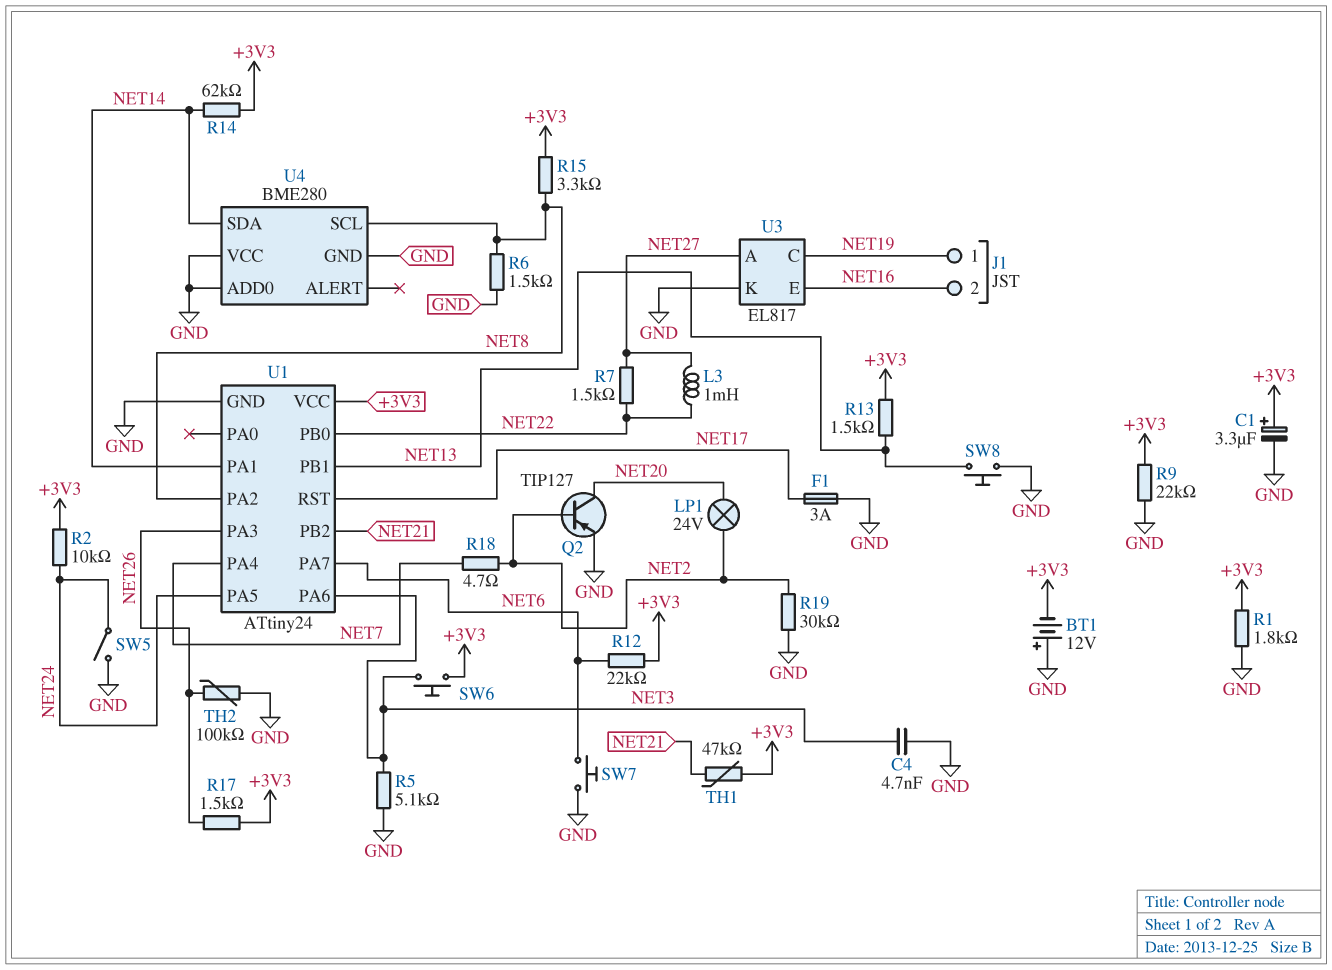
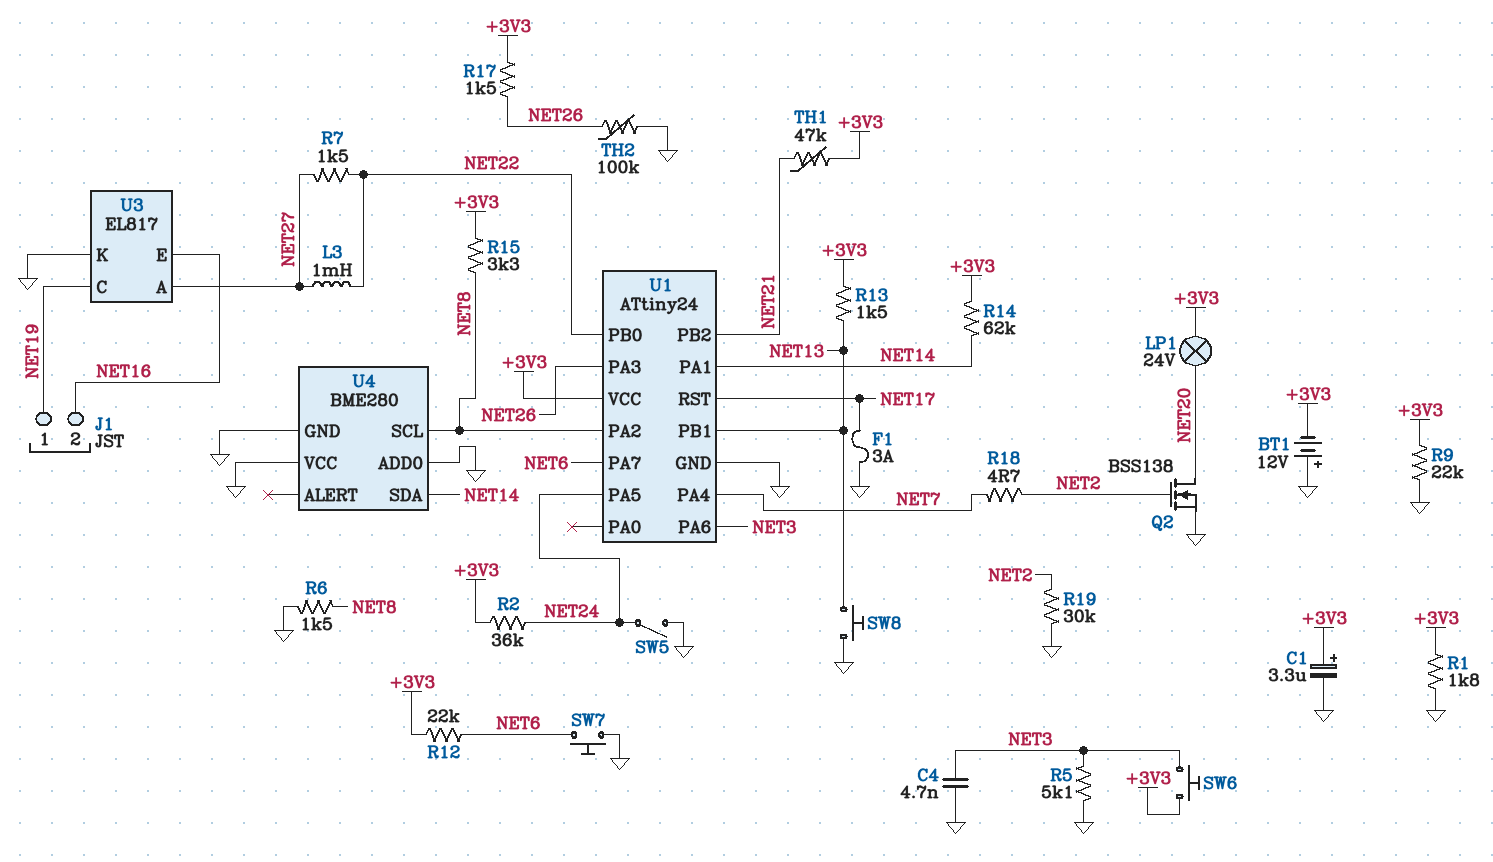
LP1: lamp 24V (NET2, NET20) -> lamp 24V (+3V3, NET20)
Q2: PNP TIP127 (B NET2, C NET20, E GND) -> NMOS BSS138 (G NET2, D NET20, S GND)
R2: 10k (+3V3, NET24) -> 36k (+3V3, NET24)

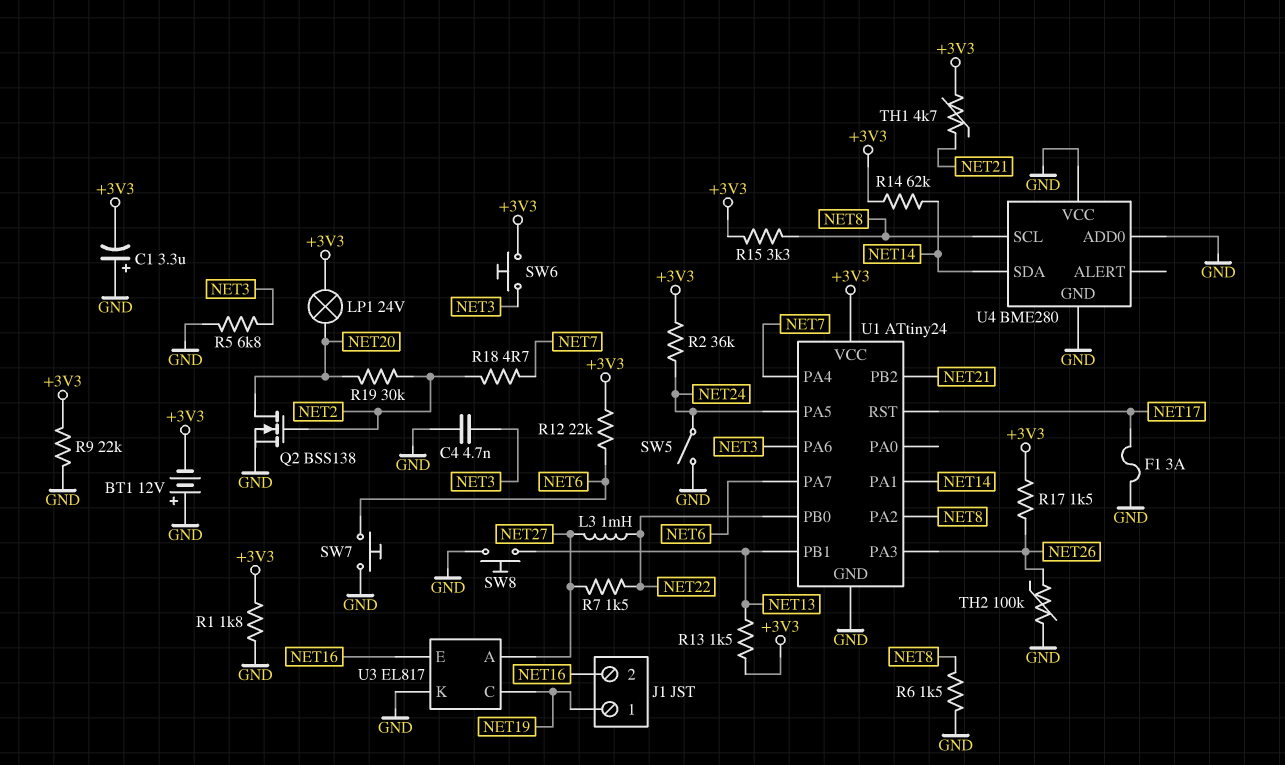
C1: 3.3uF (plus +3V3, minus GND) -> 3.3uF (plus GND, minus +3V3)
R5: 5.1k (GND, NET3) -> 6.8k (GND, NET3)
R19: 30k (GND, NET2) -> 30k (NET2, NET20)
TH1: 47k (+3V3, NET21) -> 4.7k (+3V3, NET21)

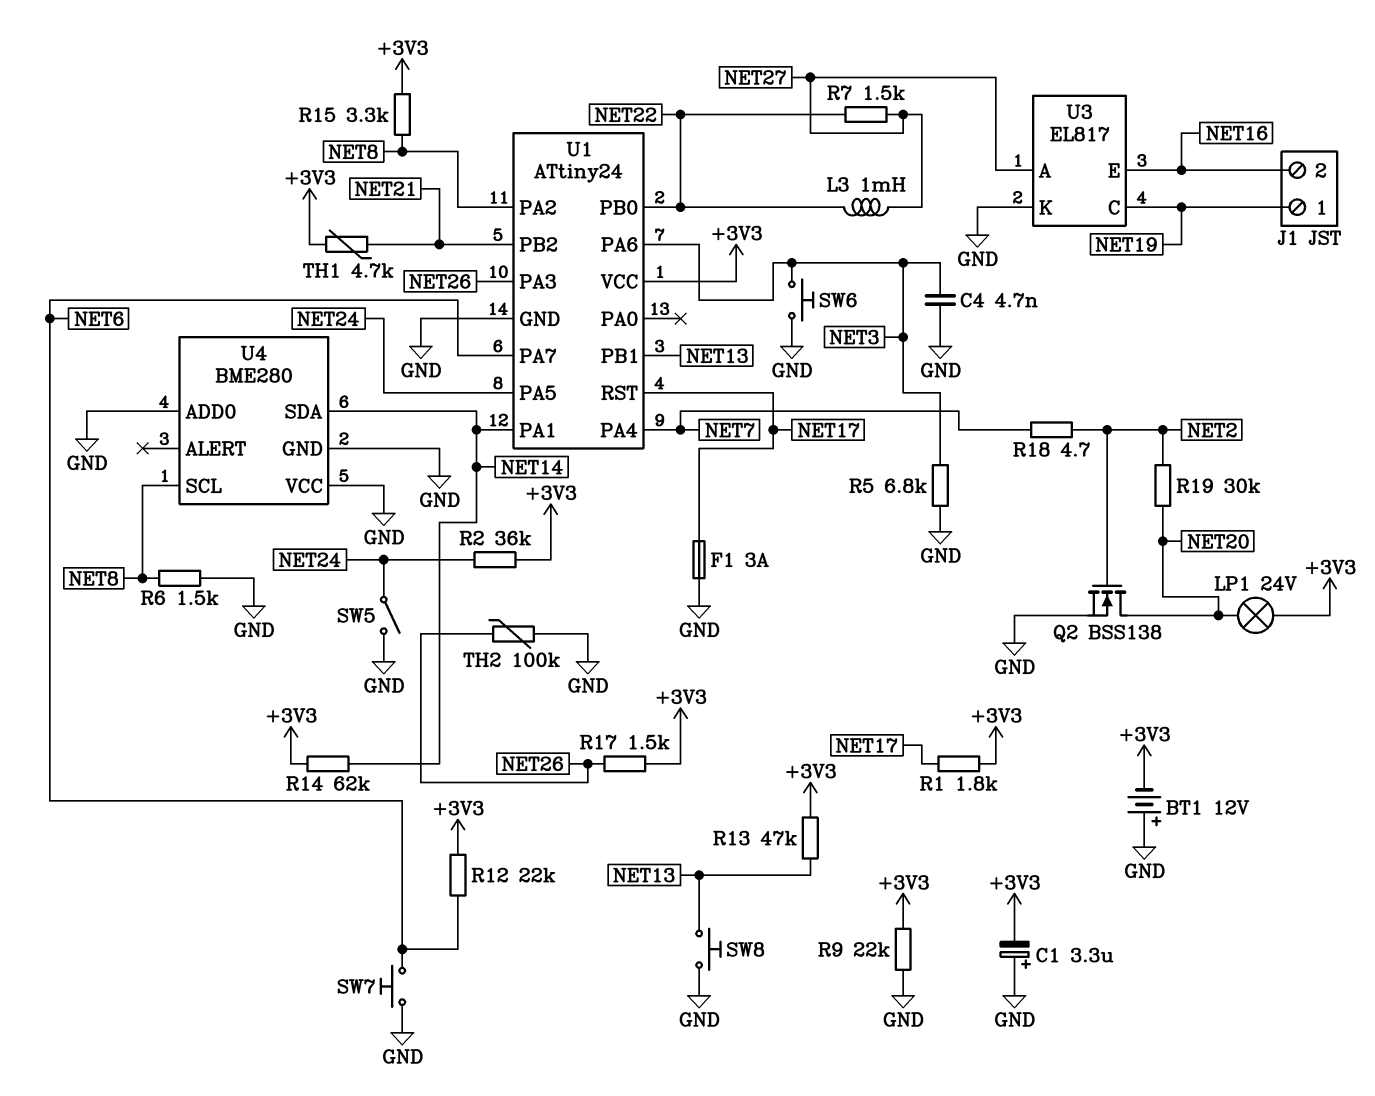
R1: 1.8k (+3V3, GND) -> 1.8k (+3V3, NET17)
R13: 1.5k (+3V3, NET13) -> 47k (+3V3, NET13)
SW6: button (+3V3, NET3) -> button (GND, NET3)

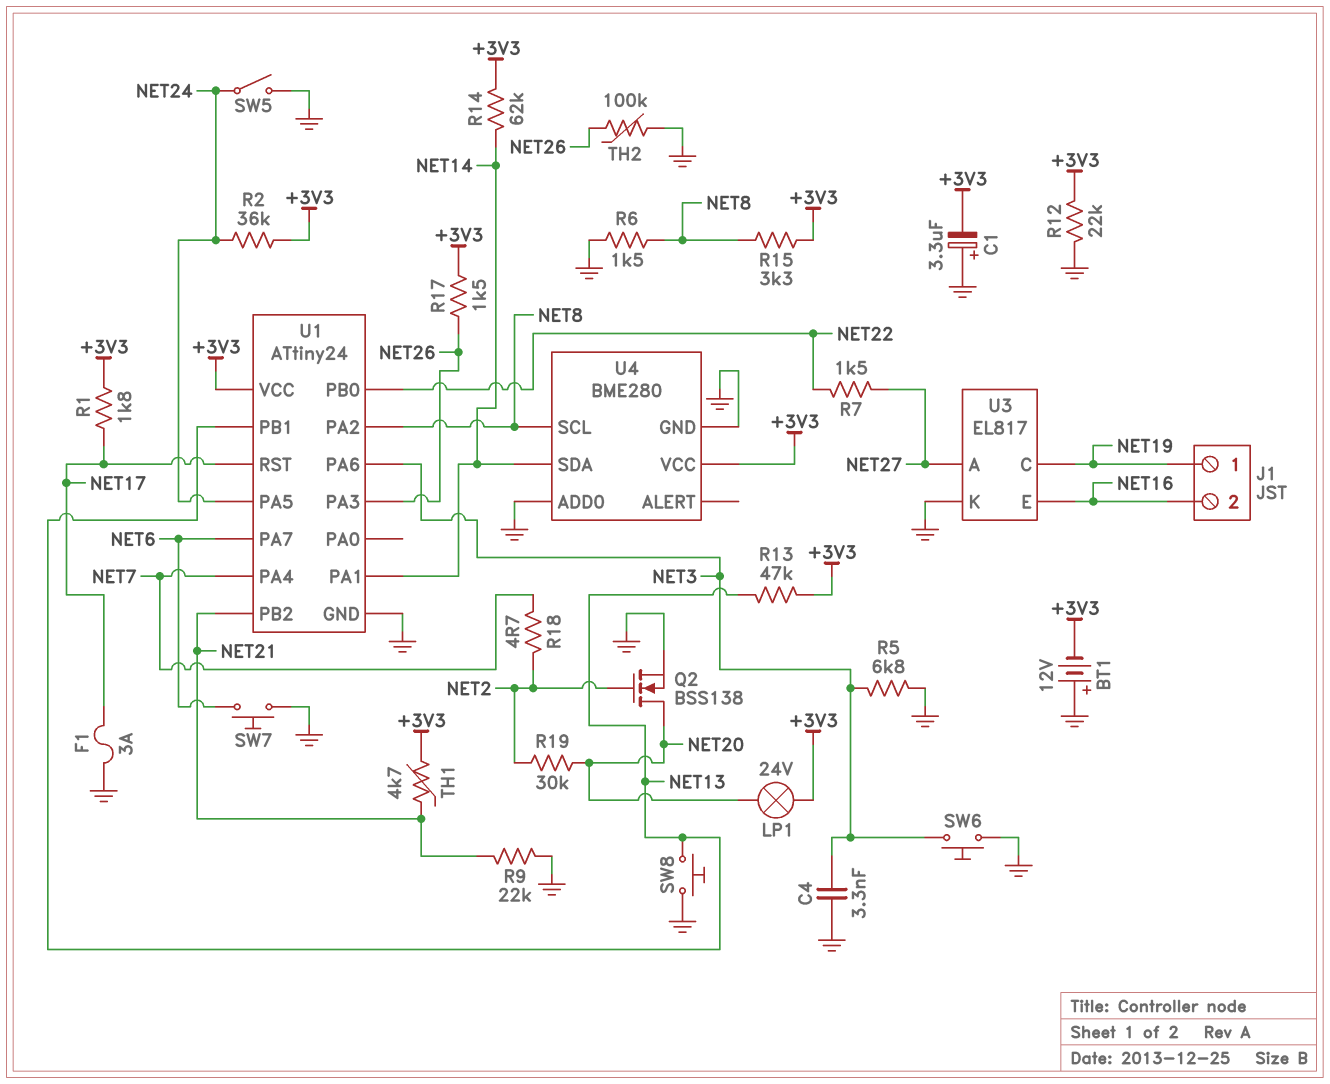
C4: 4.7nF (GND, NET3) -> 3.3nF (GND, NET3)
L3: 1mH (NET22, NET27) -> none
R9: 22k (+3V3, GND) -> 22k (GND, NET21)
R12: 22k (+3V3, NET6) -> 22k (+3V3, GND)
U4 pin VCC: GND -> +3V3

